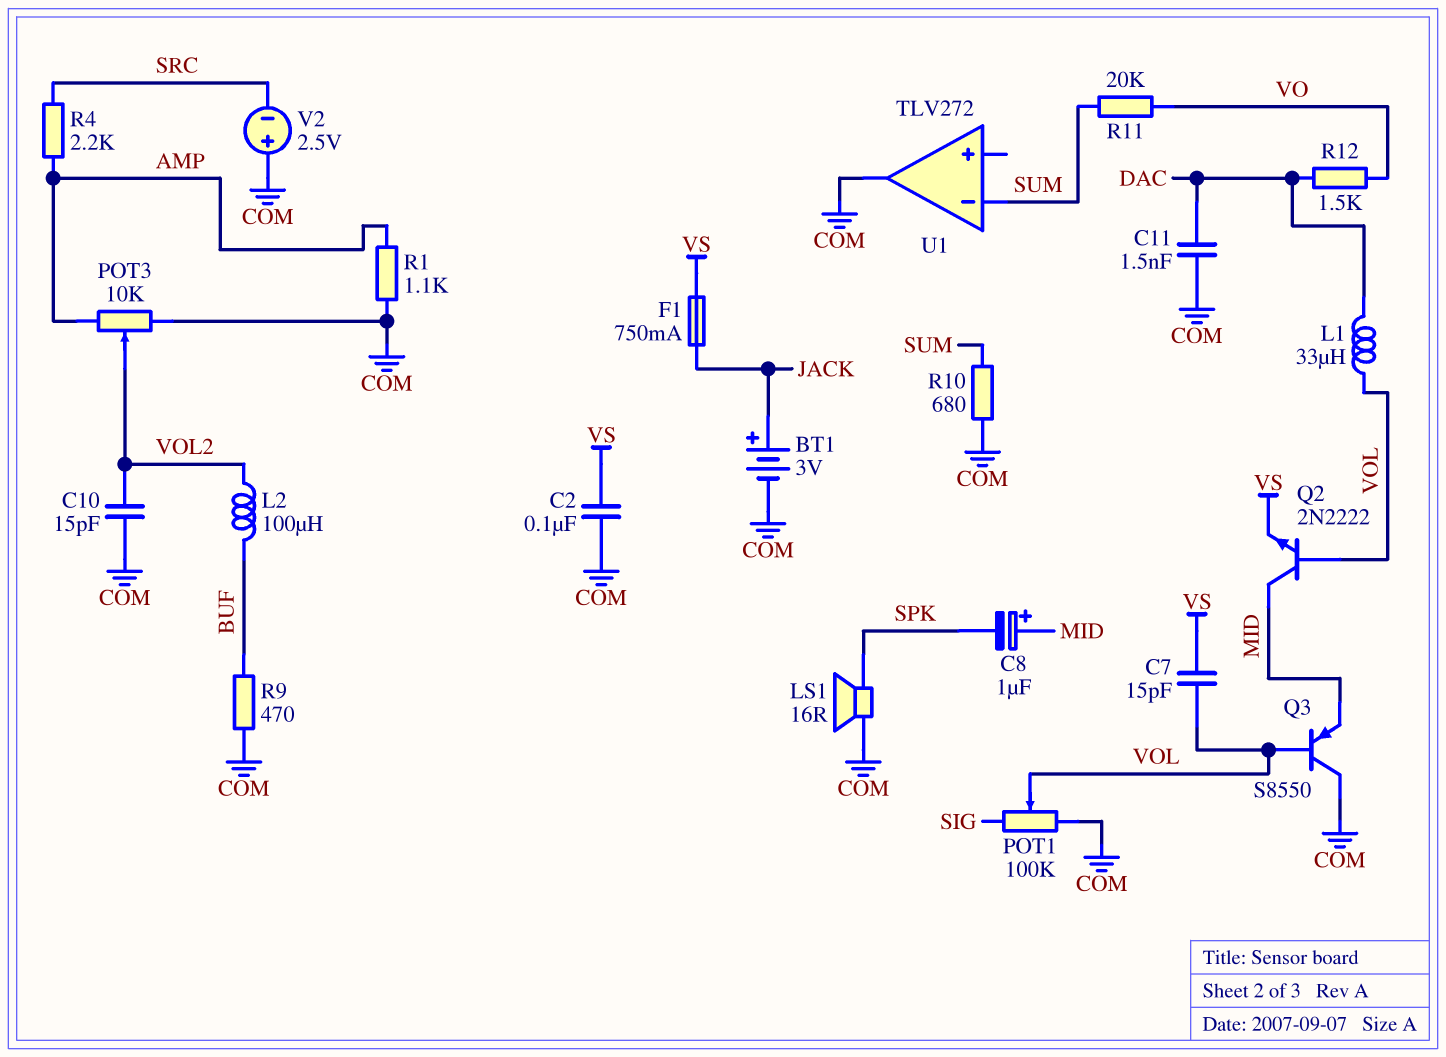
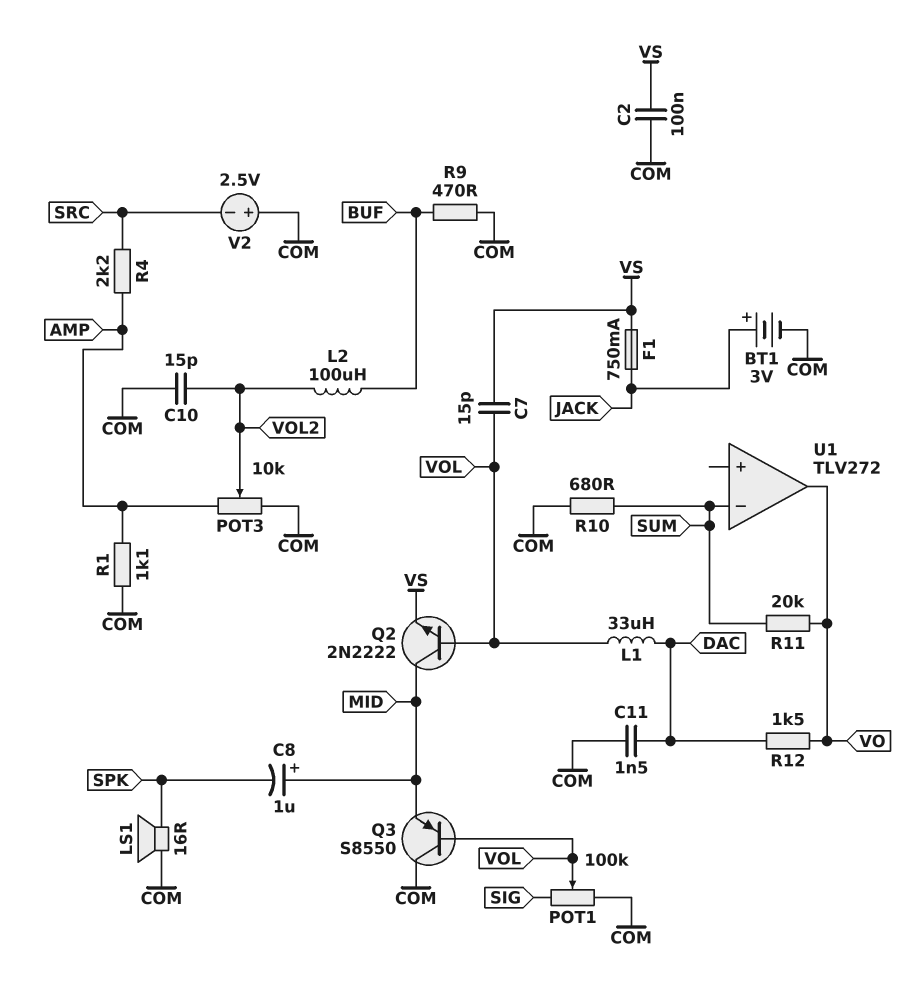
U1 pin out: COM -> VO

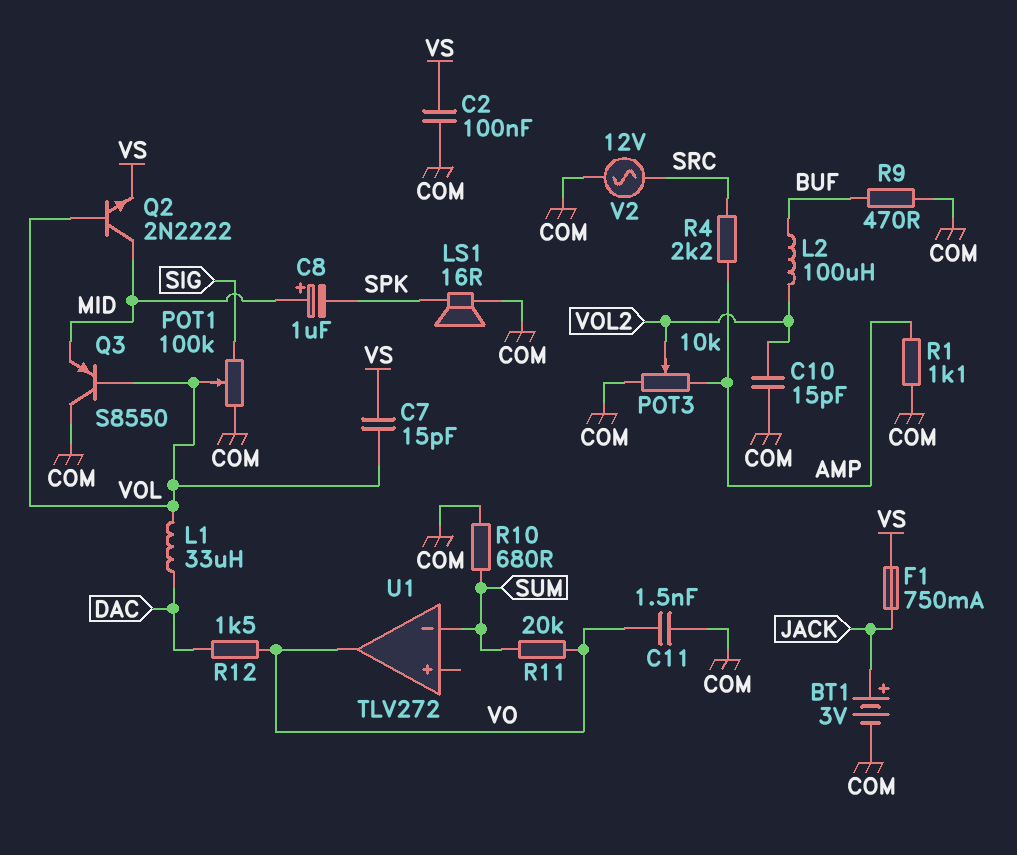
C11: 1.5nF (COM, DAC) -> 1.5nF (COM, VO)
V2: 2.5V (plus COM, minus SRC) -> AC 12V (COM, SRC)

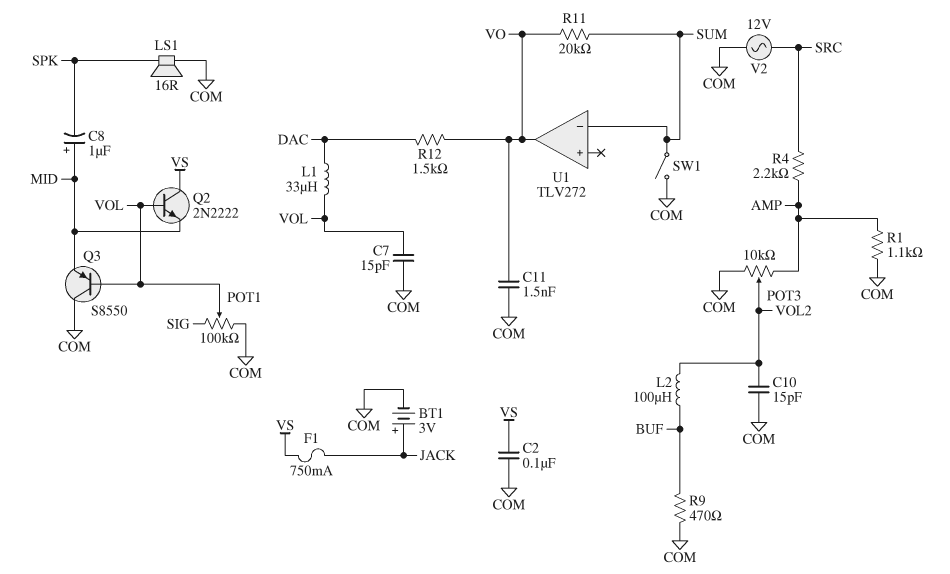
C7: 15pF (VOL, VS) -> 15pF (COM, VOL)
Q2: NPN 2N2222 (B VOL, C MID, E VS) -> NPN 2N2222 (B VOL, C VS, E MID)
R10: 680 (COM, SUM) -> none
SW1: none -> switch (COM, SUM)

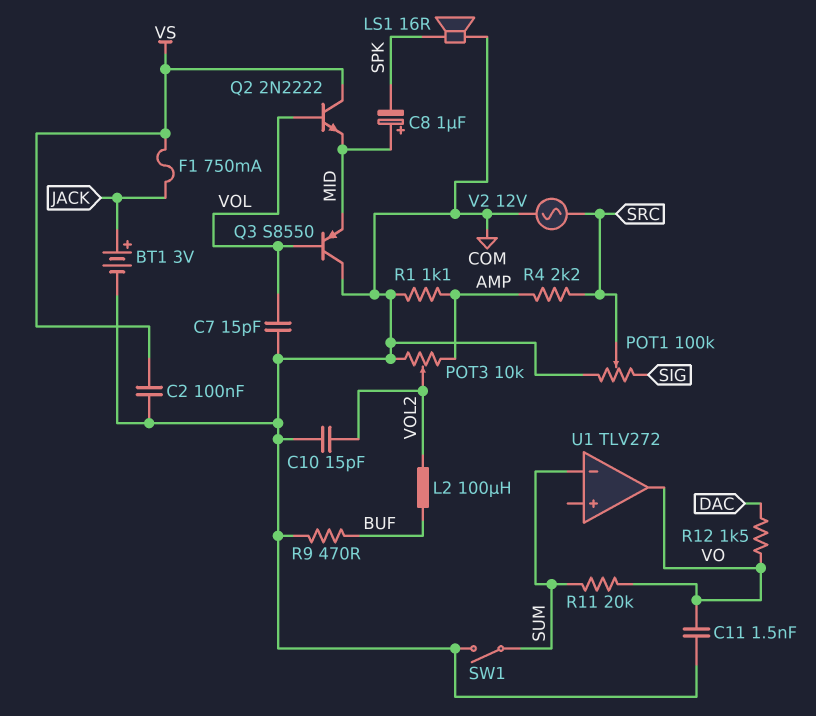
L1: 33uH (DAC, VOL) -> none
POT1: 100k (COM, SIG, wiper VOL) -> 100k (COM, SIG, wiper SRC)

